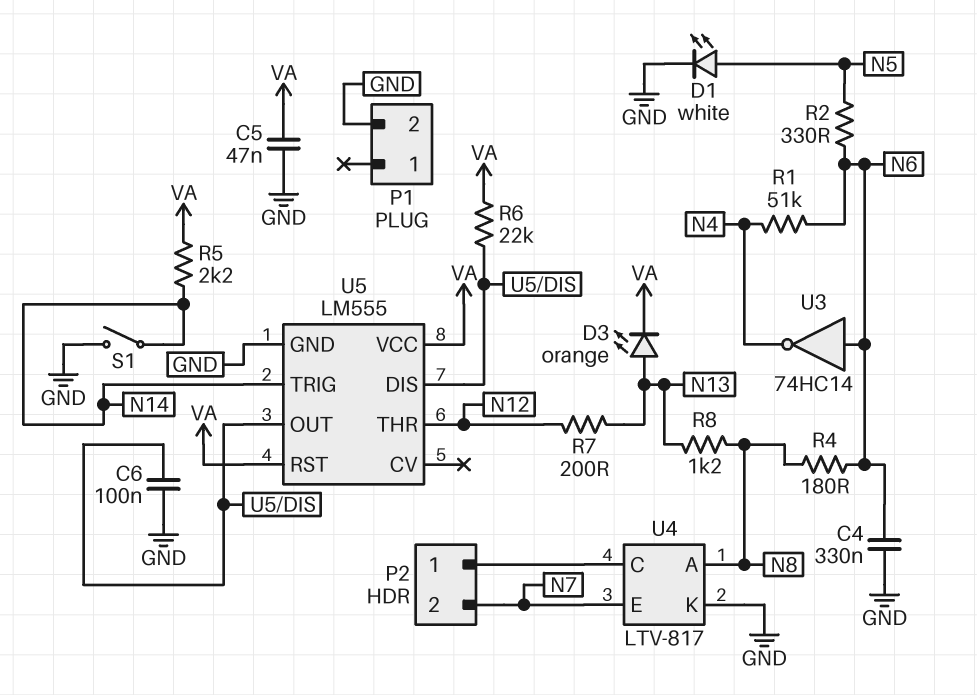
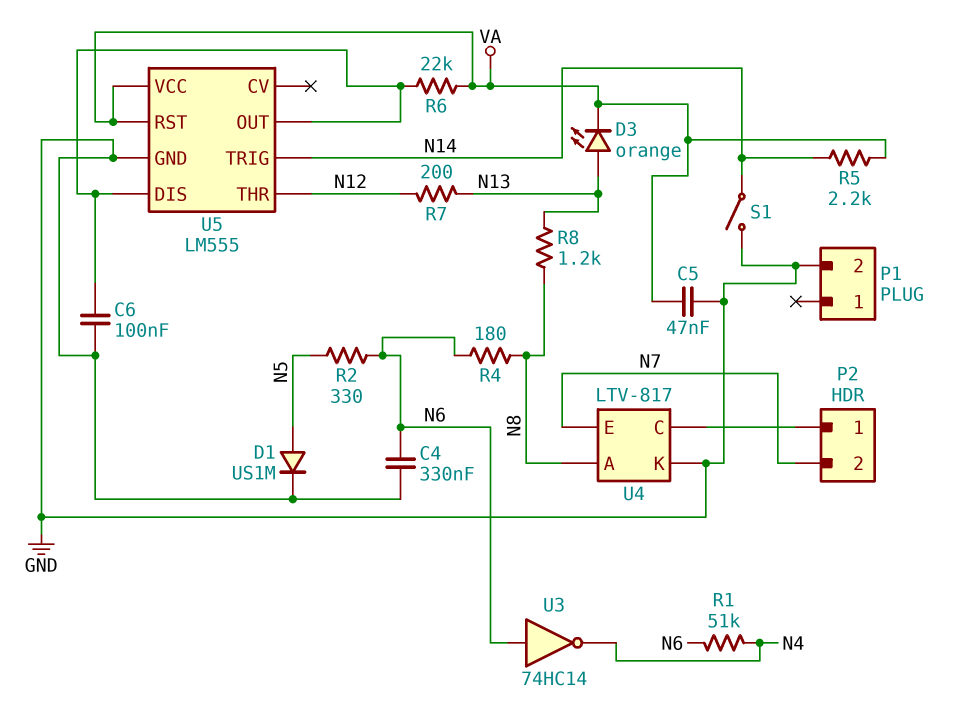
D1: LED white (A N5, K GND) -> diode US1M (A N5, K GND)

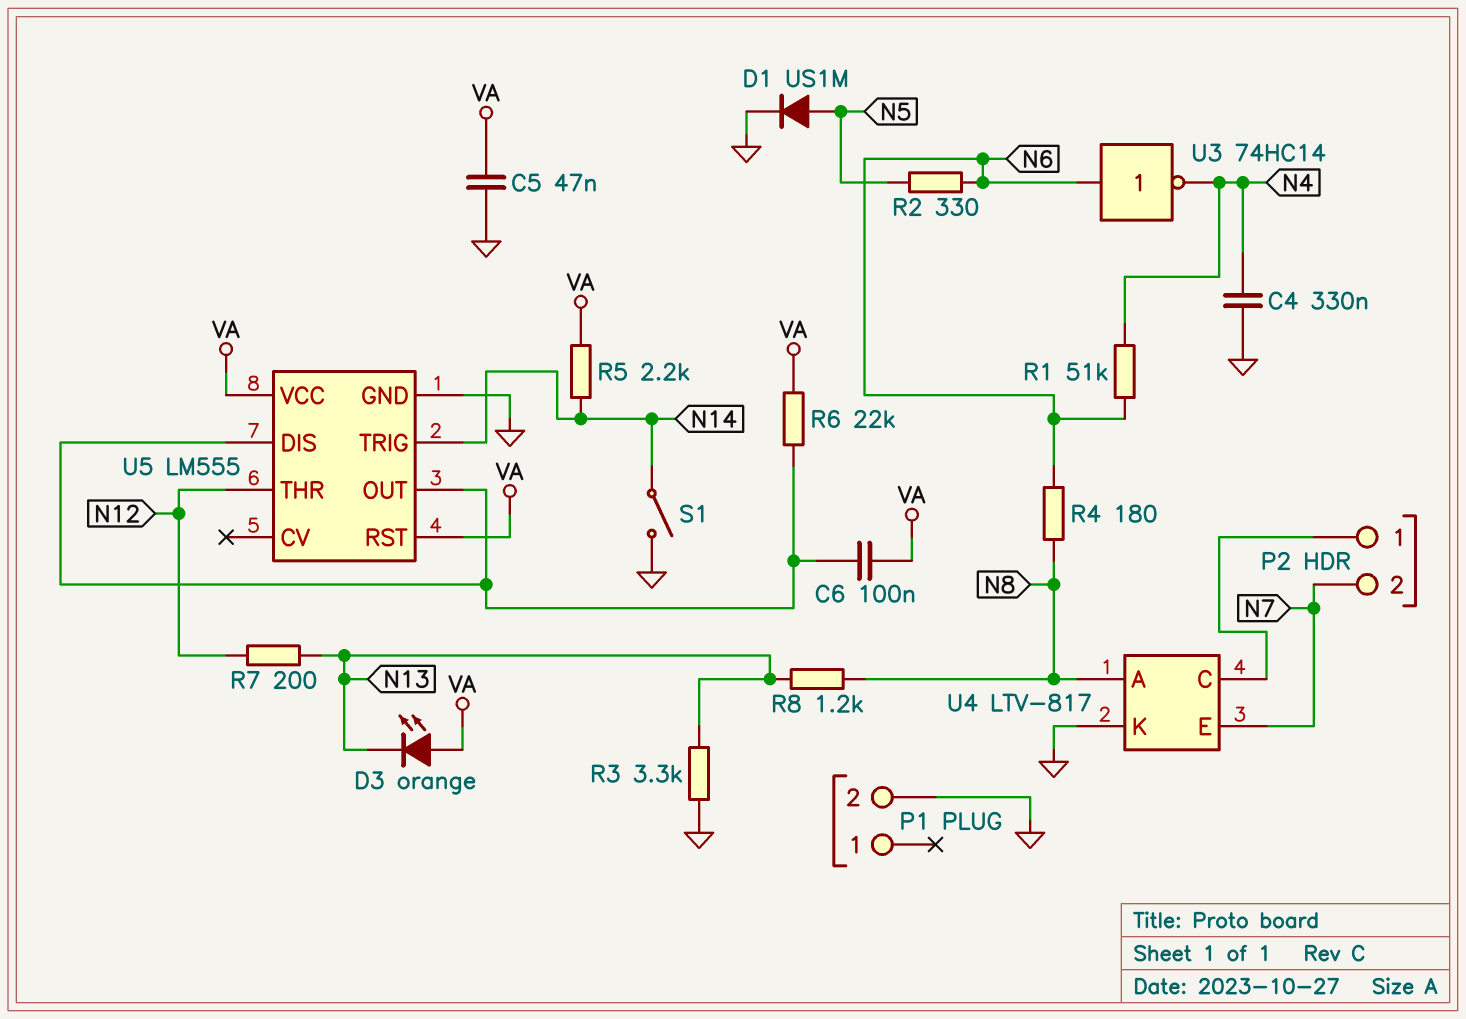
C4: 330nF (GND, N6) -> 330nF (GND, N4)
C6: 100nF (GND, U5/DIS) -> 100nF (U5/DIS, VA)
D3: LED orange (A N13, K VA) -> LED orange (A VA, K N13)
R3: none -> 3.3k (GND, N13)

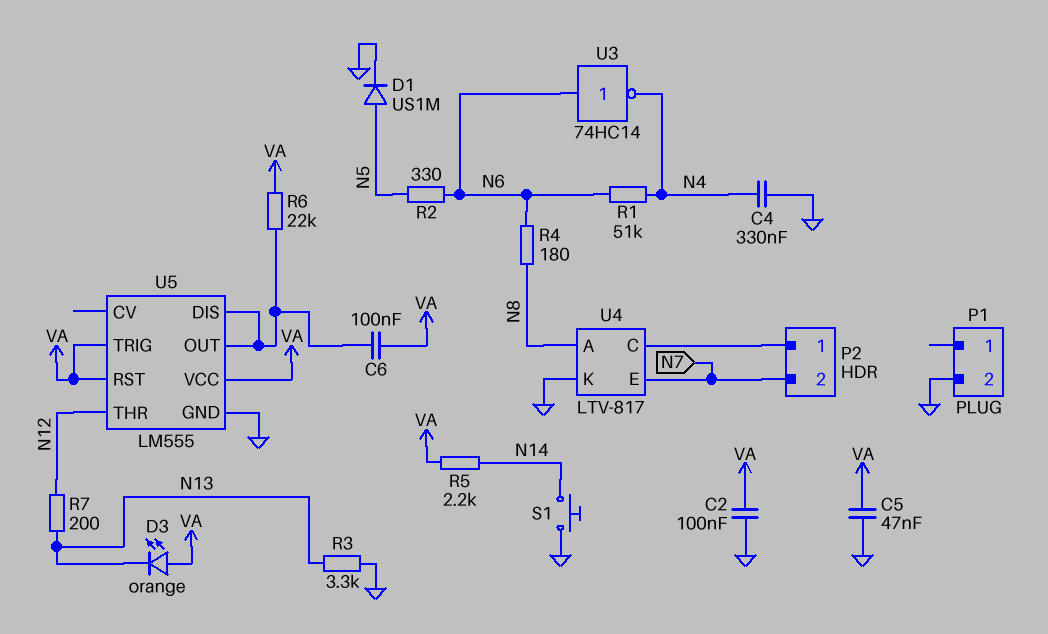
C2: none -> 100nF (GND, VA)
R8: 1.2k (N8, N13) -> none
S1: switch (GND, N14) -> button (GND, N14)
U5 pin TRIG: N14 -> VA

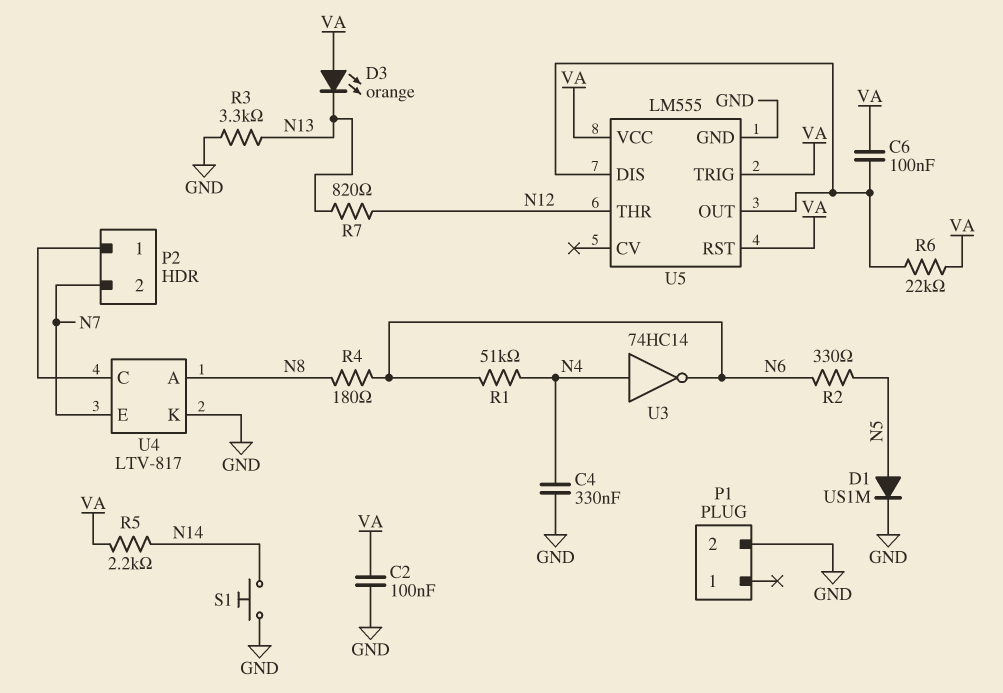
C5: 47nF (GND, VA) -> none
R7: 200 (N12, N13) -> 820 (N12, N13)
U3: NOT 74HC14 (in N6, out N4) -> NOT 74HC14 (in N4, out N6)

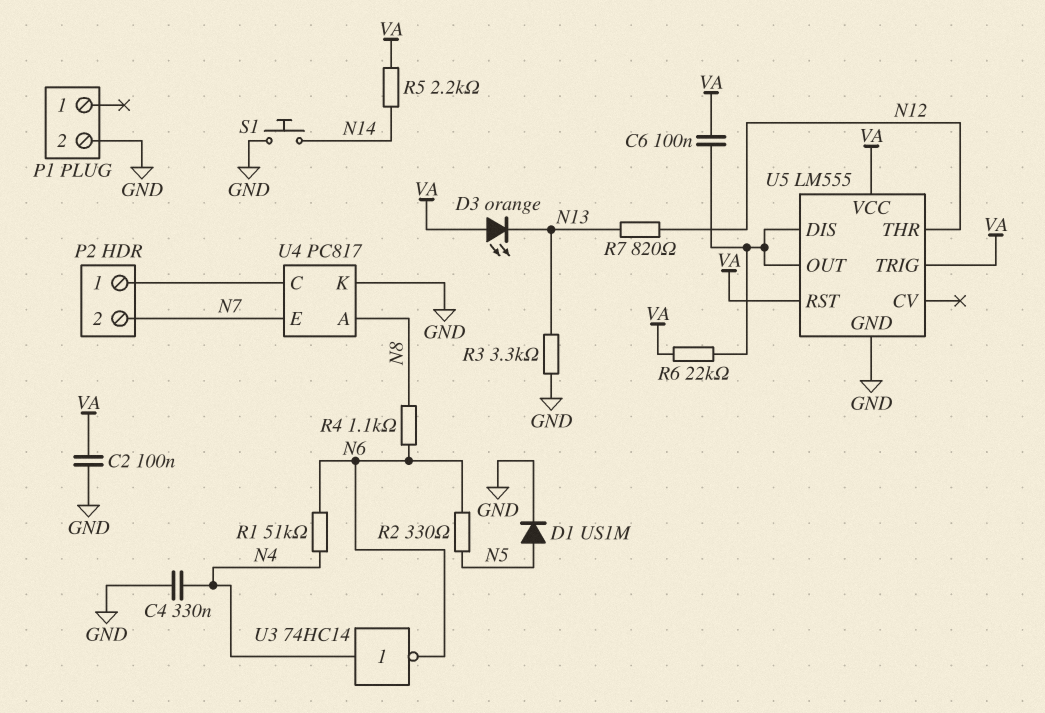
R4: 180 (N6, N8) -> 1.1k (N6, N8)
U4: LTV-817 -> PC817

